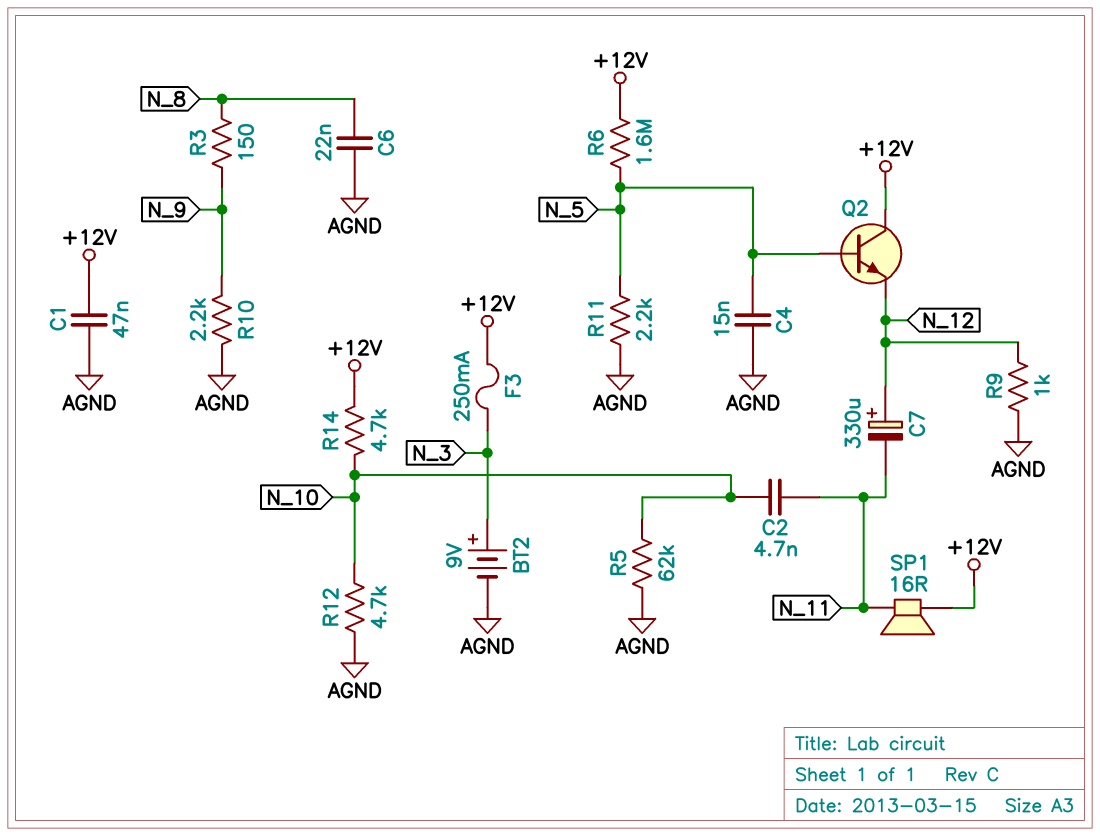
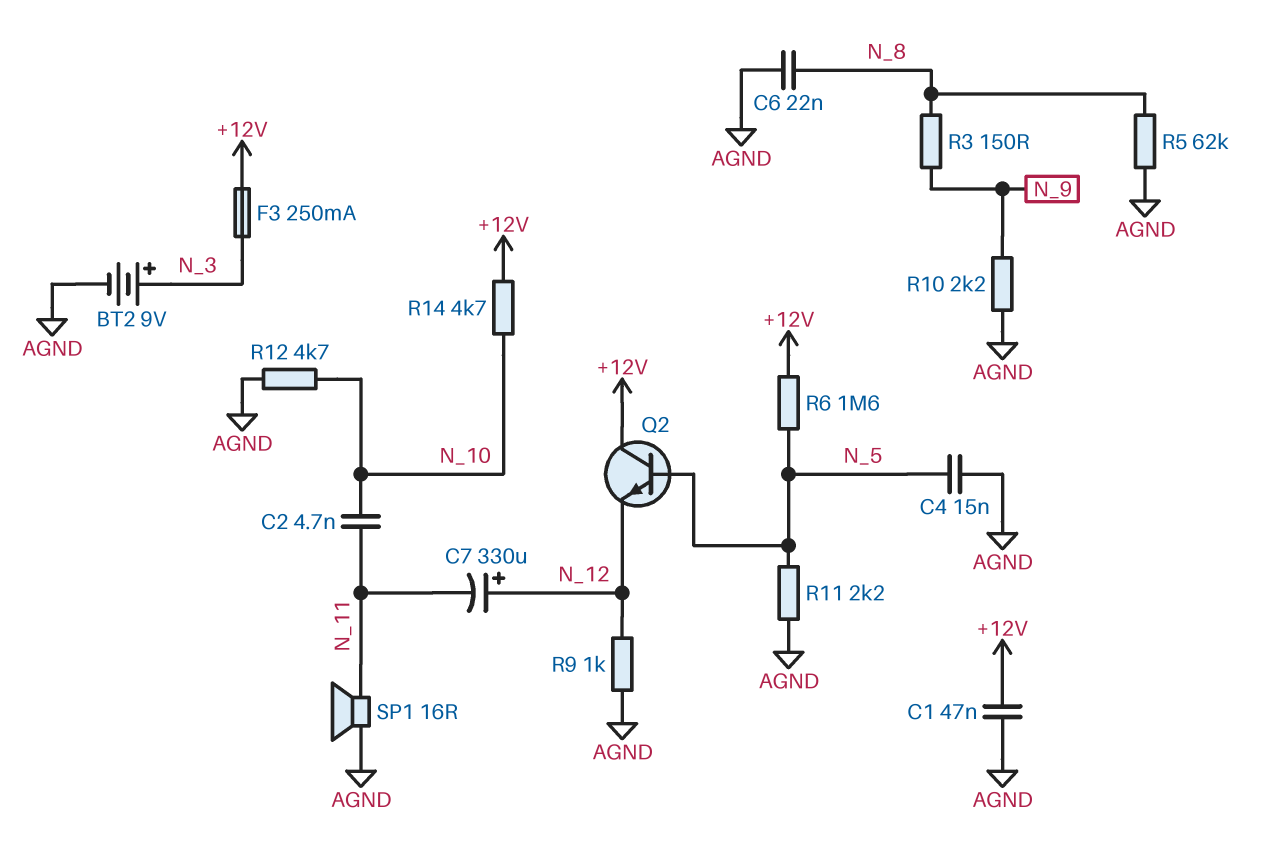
R5: 62k (AGND, N_10) -> 62k (AGND, N_8)
SP1: speaker 16R (+12V, N_11) -> speaker 16R (AGND, N_11)

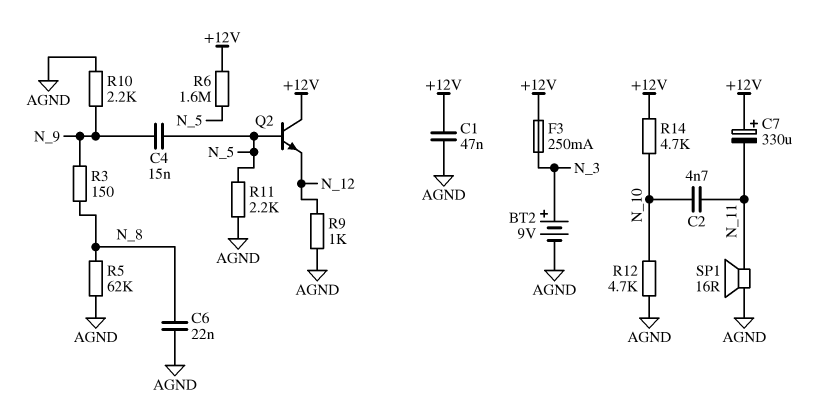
C4: 15nF (AGND, N_5) -> 15nF (N_5, N_9)
C7: 330uF (plus N_12, minus N_11) -> 330uF (plus +12V, minus N_11)

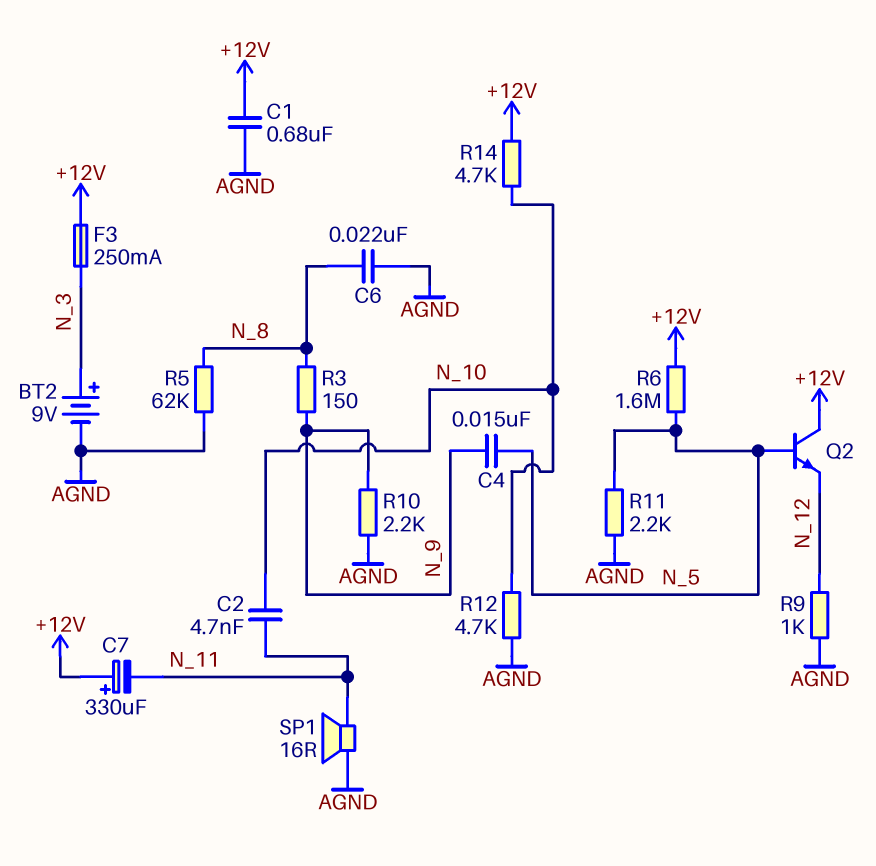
C1: 47nF (+12V, AGND) -> 680nF (+12V, AGND)

